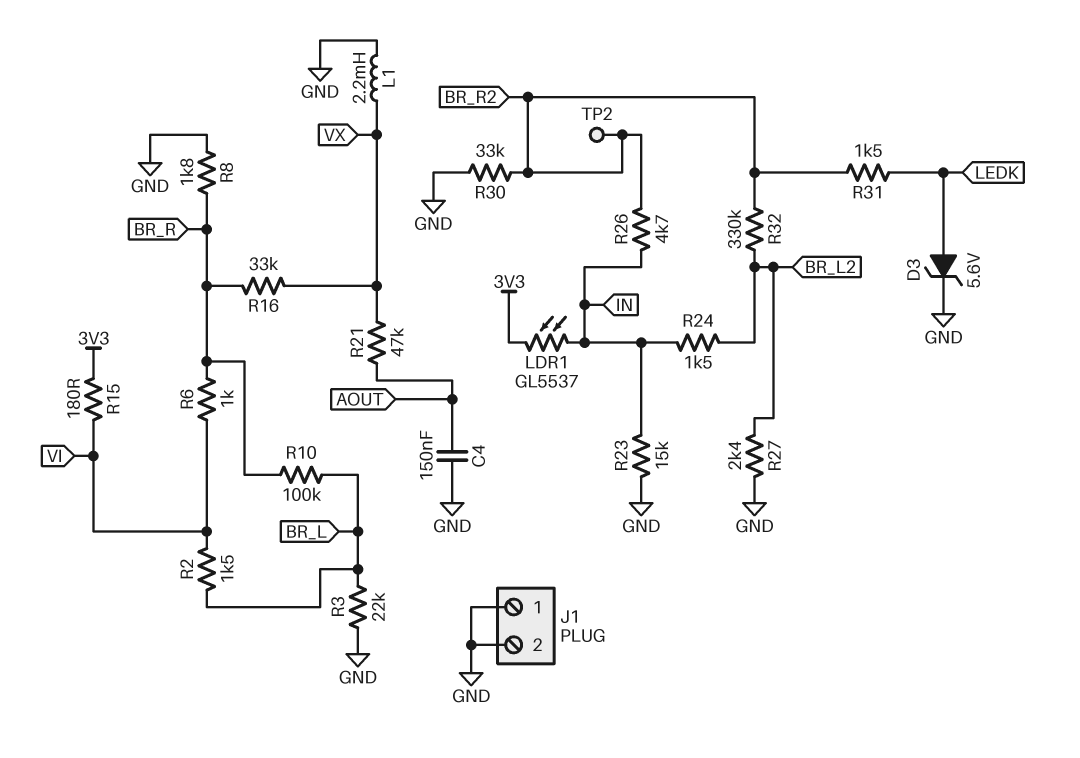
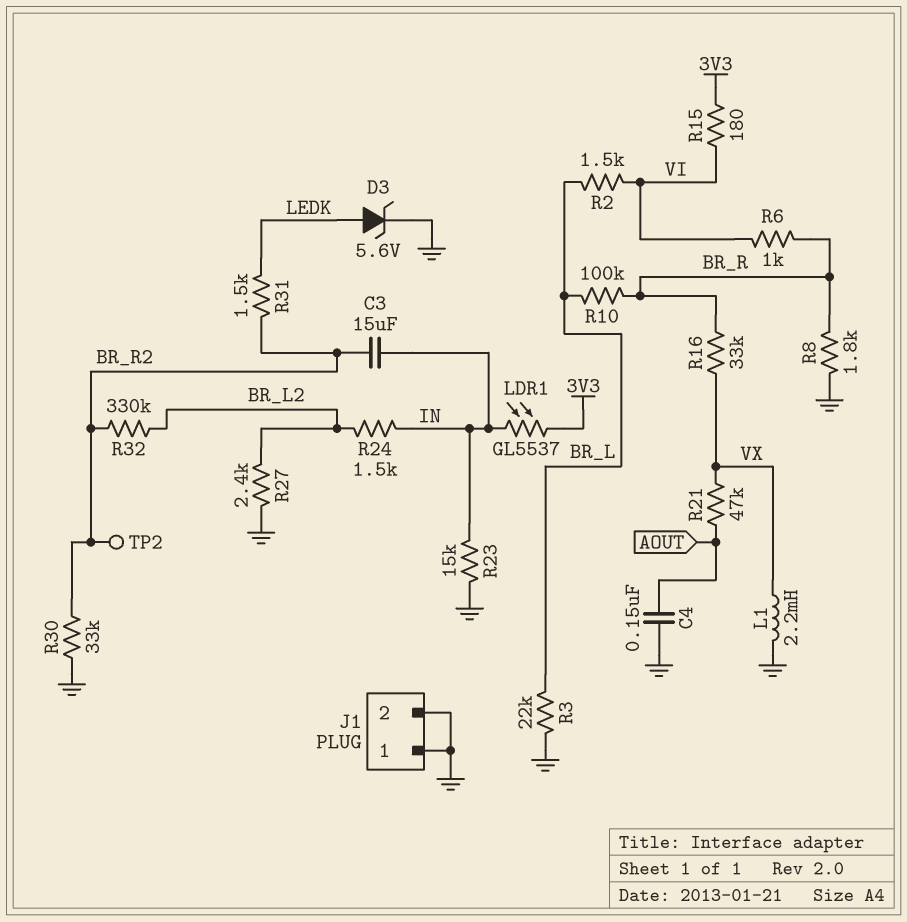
C3: none -> 15uF (BR_R2, IN)
R26: 4.7k (BR_R2, IN) -> none

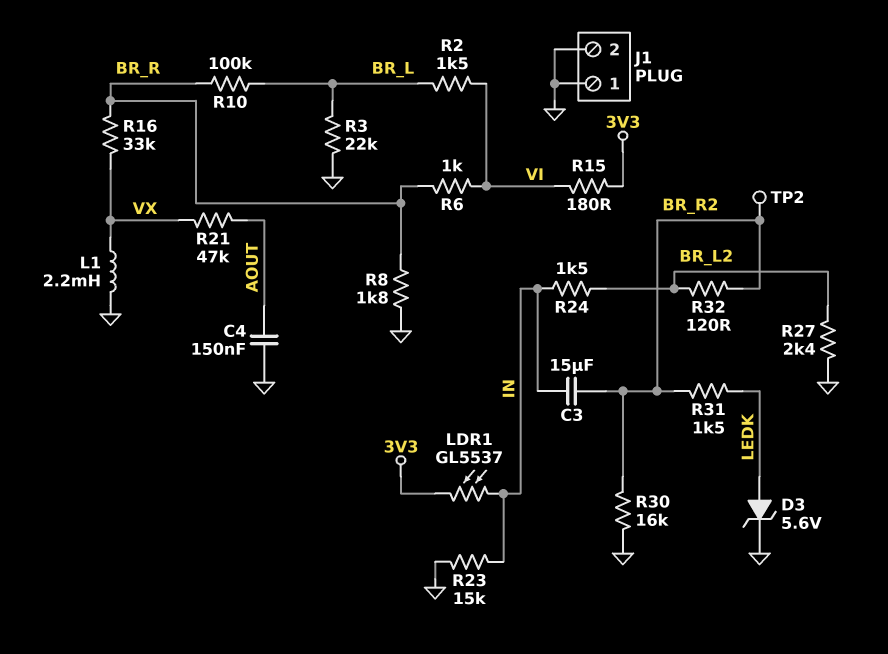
R30: 33k (BR_R2, GND) -> 16k (BR_R2, GND)
R32: 330k (BR_L2, BR_R2) -> 120 (BR_L2, BR_R2)

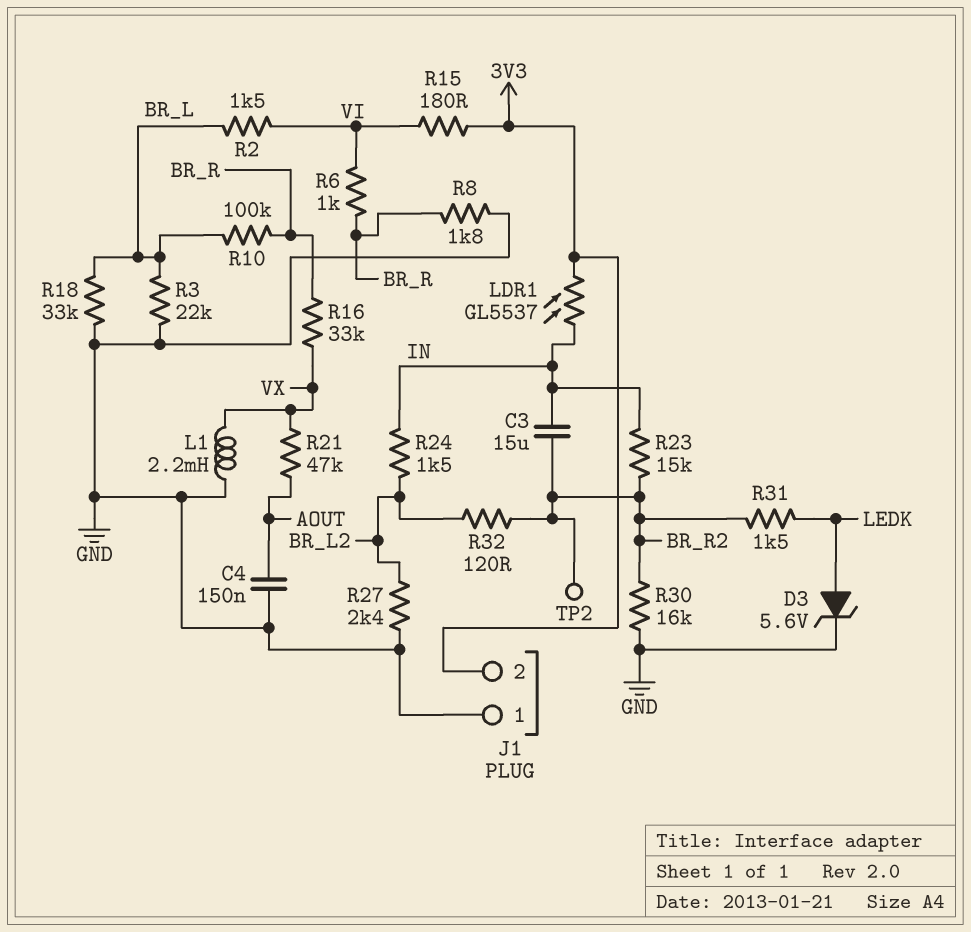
J1 pin 2: GND -> 3V3
R18: none -> 33k (BR_L, GND)
R23: 15k (GND, IN) -> 15k (BR_R2, IN)

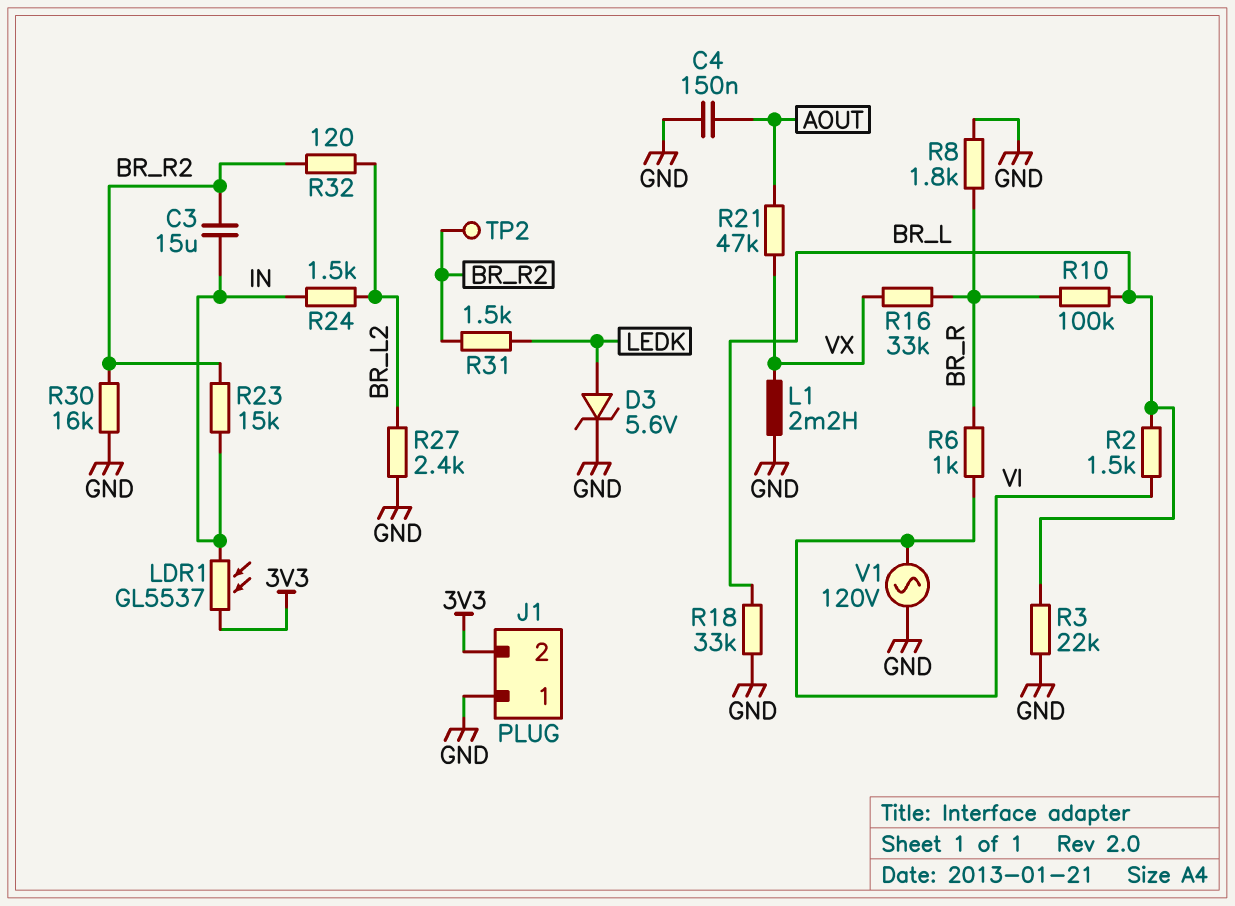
R15: 180 (3V3, VI) -> none
V1: none -> AC 120V (GND, VI)

